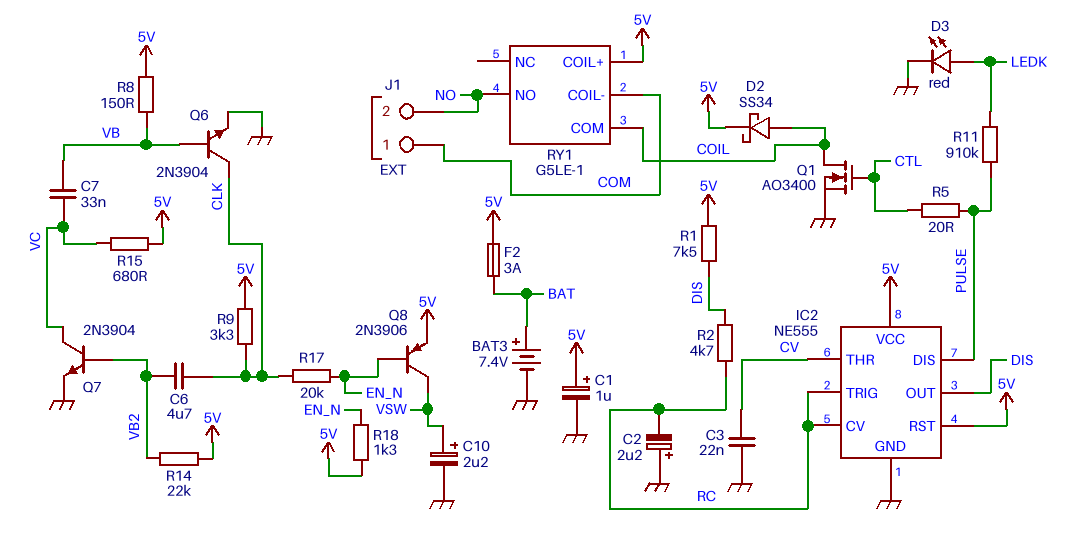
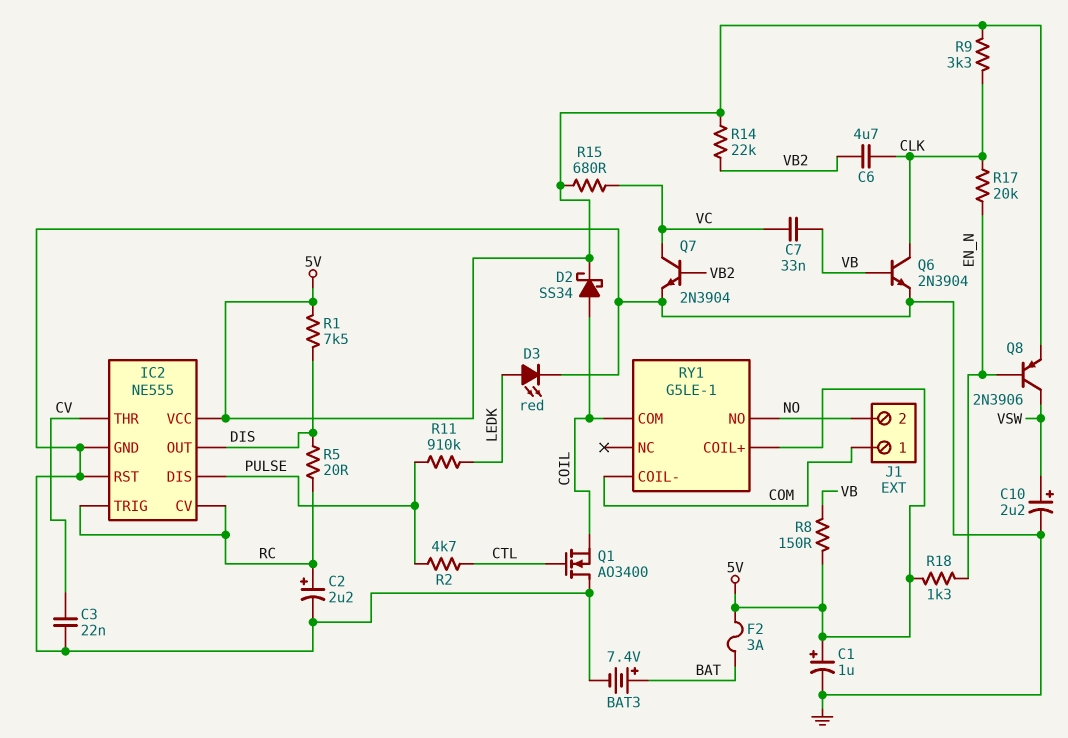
C2: 2.2uF (plus GND, minus RC) -> 2.2uF (plus RC, minus GND)
IC2 pin RST: 5V -> GND
Q1: NMOS AO3400 (G CTL, D COIL, S GND) -> NMOS AO3400 (G CTL, D GND, S COIL)
R2: 4.7k (DIS, RC) -> 4.7k (CTL, PULSE)
R5: 20 (CTL, PULSE) -> 20 (DIS, RC)

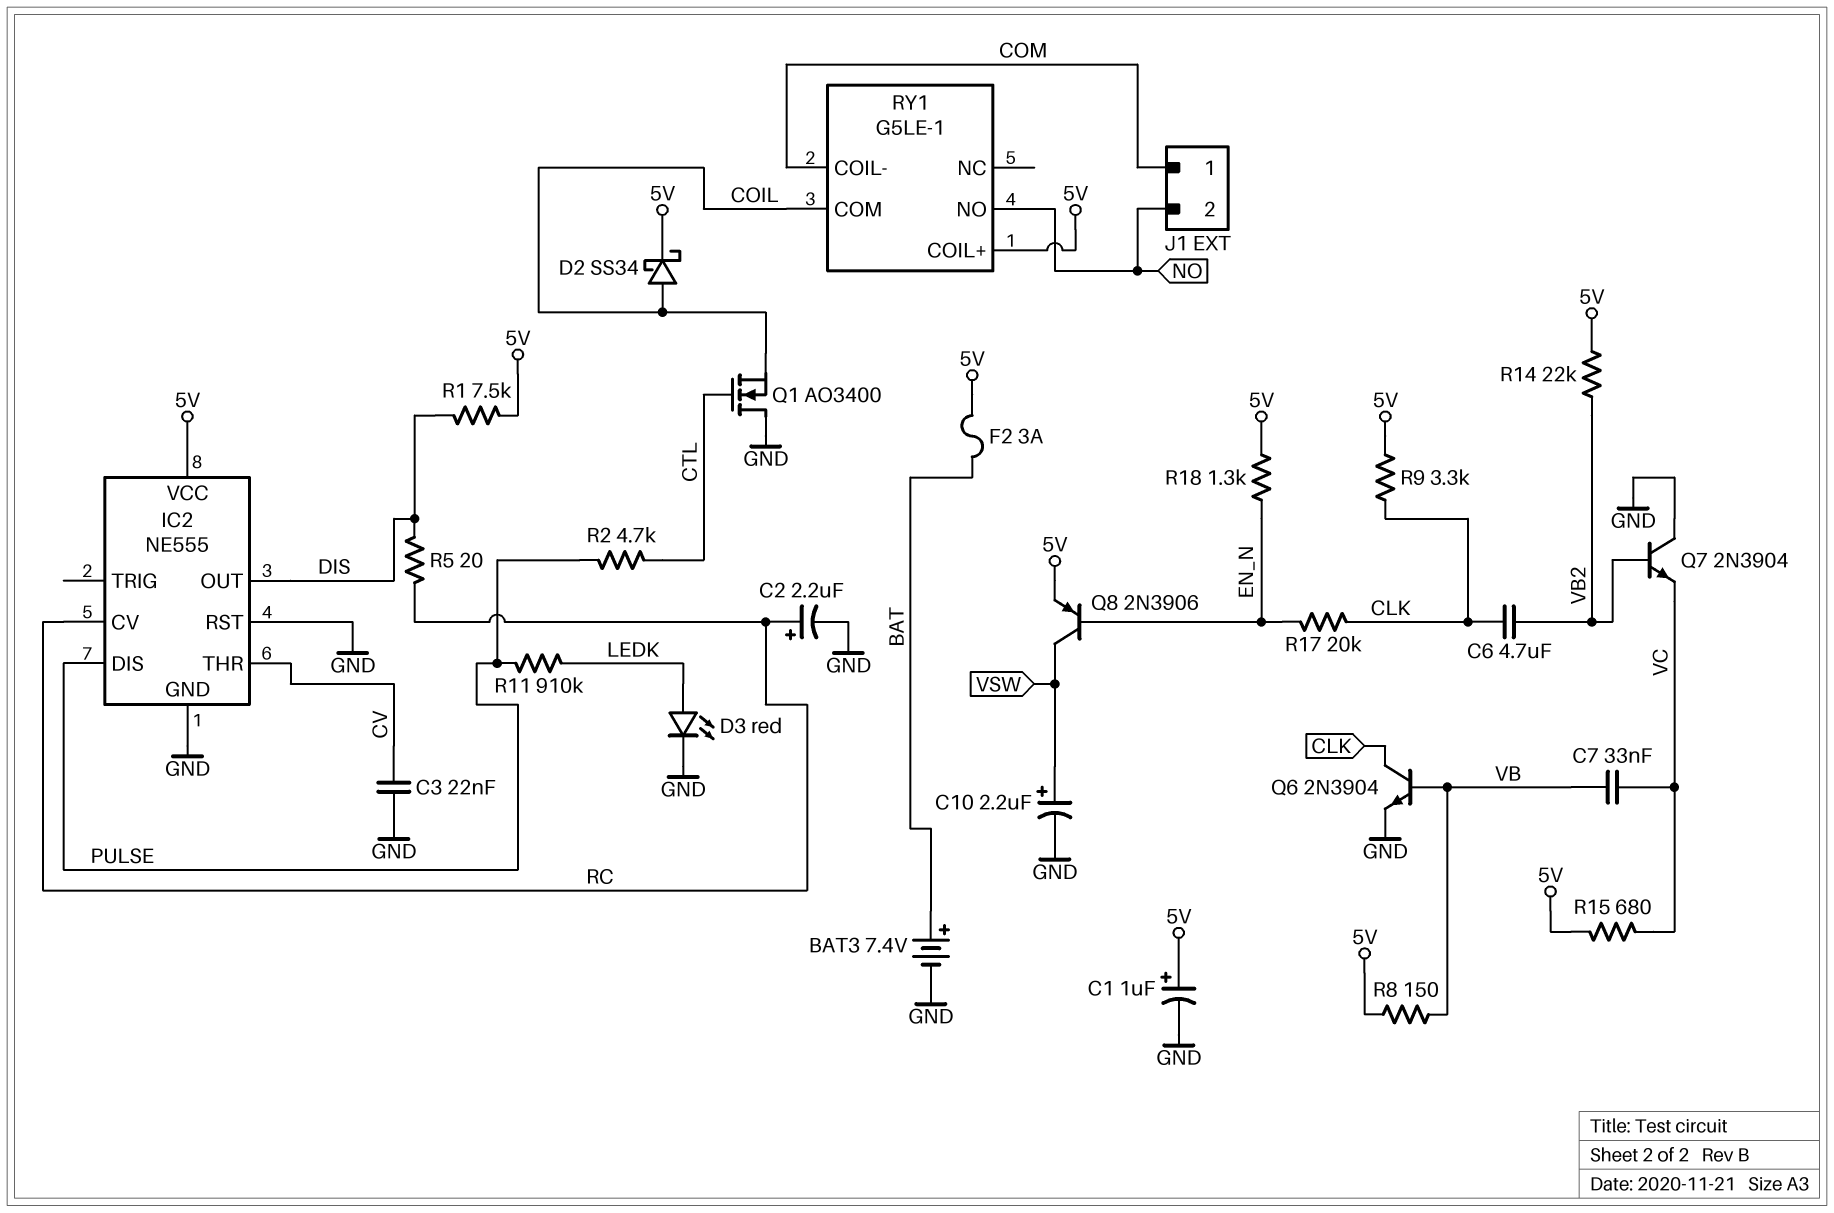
IC2 pin TRIG: RC -> none
Q7: NPN 2N3904 (B VB2, C VC, E GND) -> NPN 2N3904 (B VB2, C GND, E VC)

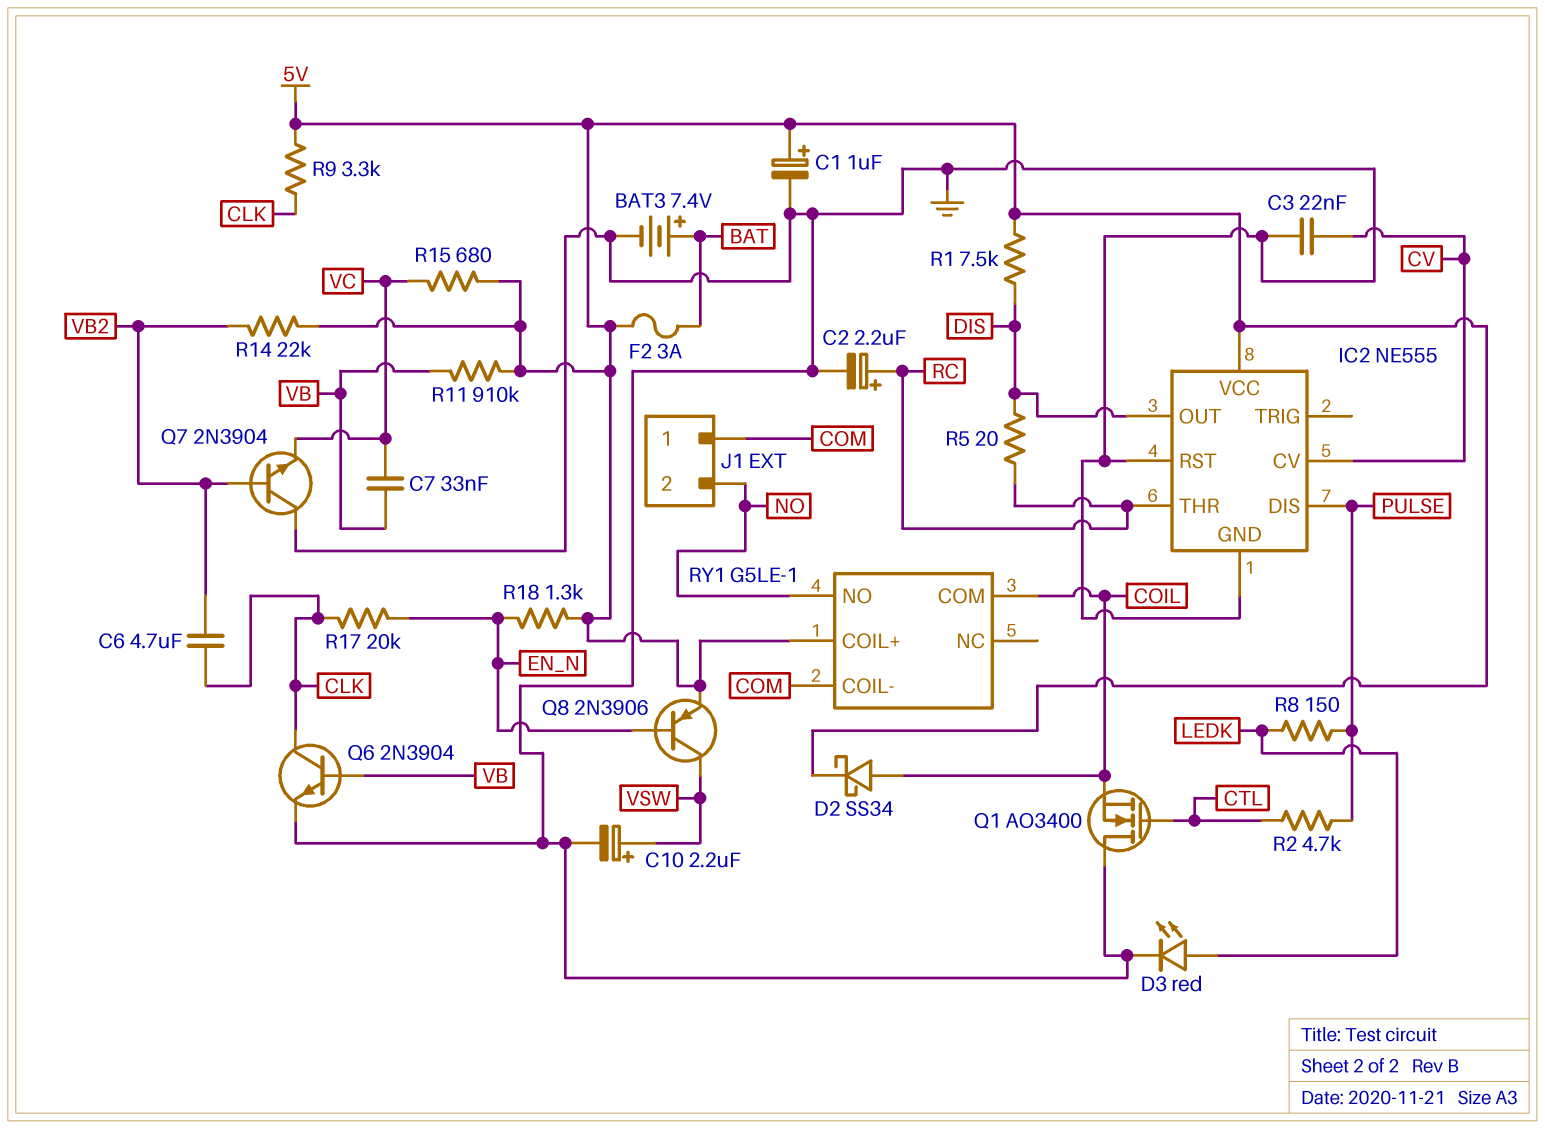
IC2 pin CV: RC -> CV
IC2 pin THR: CV -> RC
R8: 150 (5V, VB) -> 150 (LEDK, PULSE)
R11: 910k (LEDK, PULSE) -> 910k (5V, VB)

